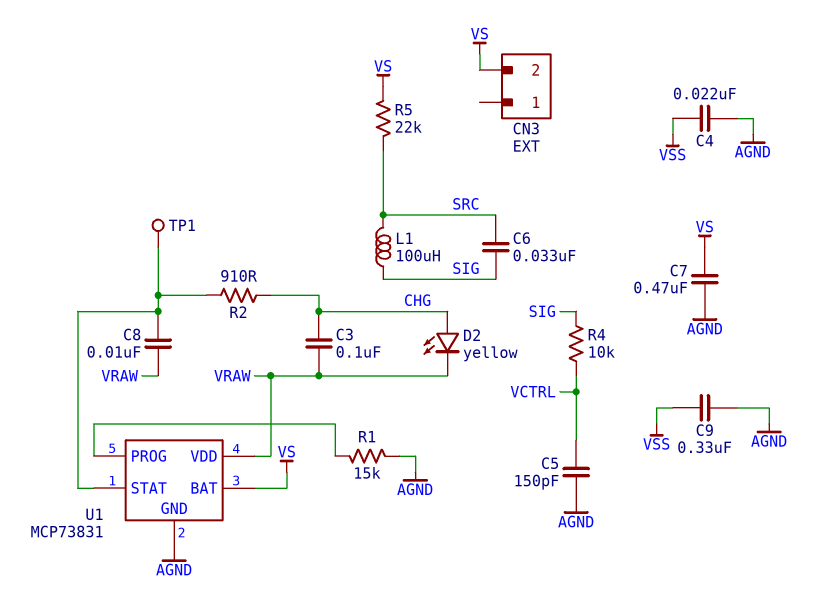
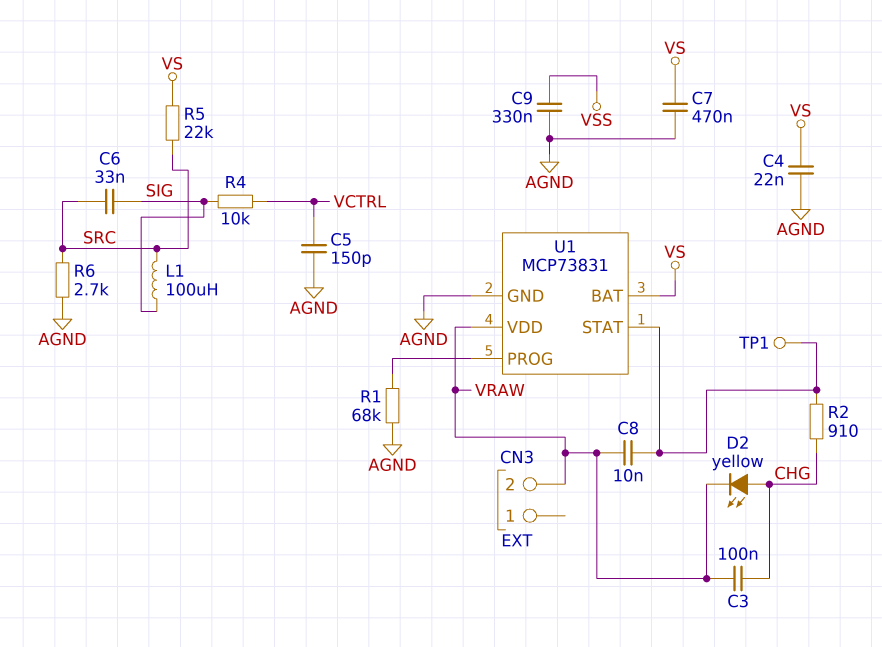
C4: 22nF (AGND, VSS) -> 22nF (AGND, VS)
CN3 pin 2: VS -> VRAW
R1: 15k (AGND, U1/PROG) -> 68k (AGND, U1/PROG)
R6: none -> 2.7k (AGND, SRC)

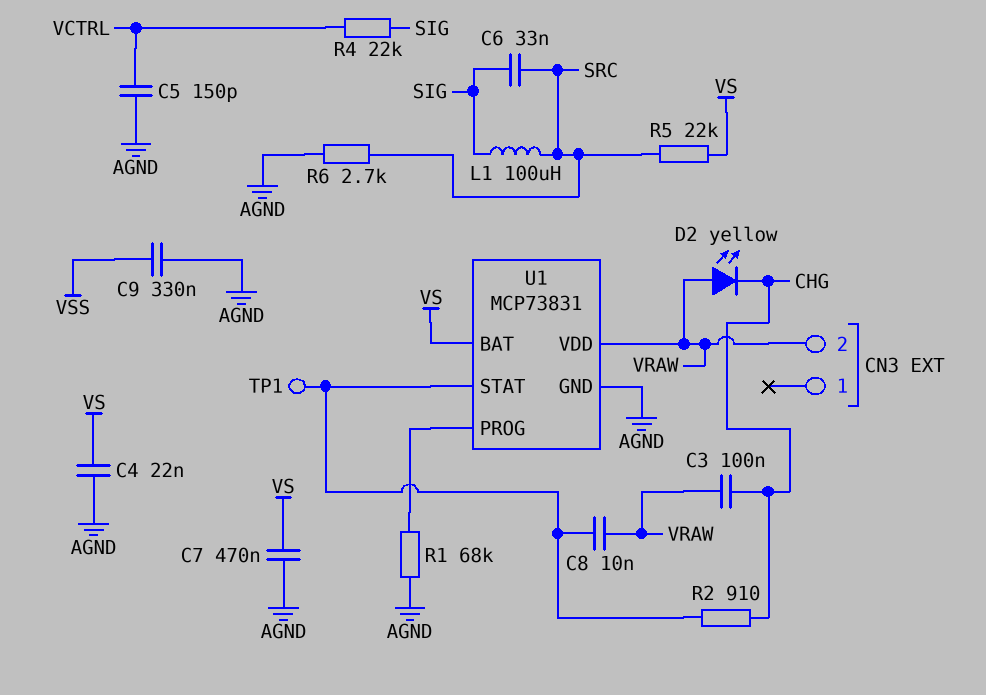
D2: LED yellow (A CHG, K VRAW) -> LED yellow (A VRAW, K CHG)
R4: 10k (SIG, VCTRL) -> 22k (SIG, VCTRL)

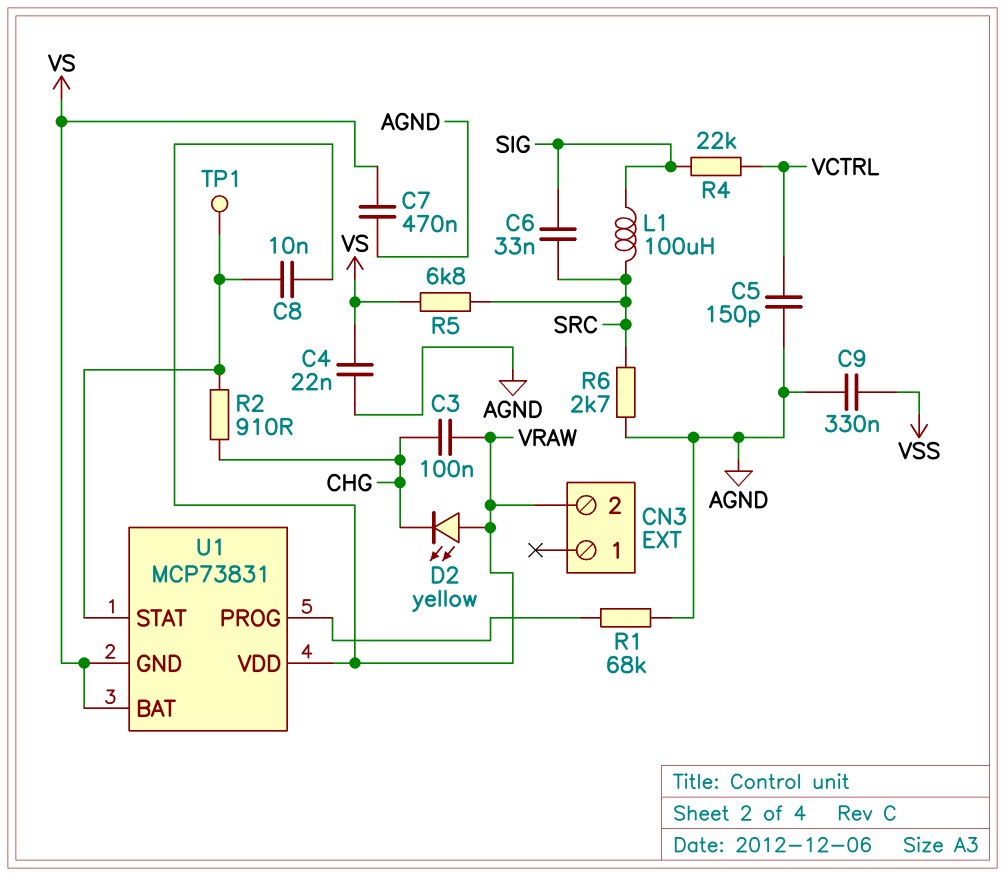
R5: 22k (SRC, VS) -> 6.8k (SRC, VS)
U1 pin GND: AGND -> VS

